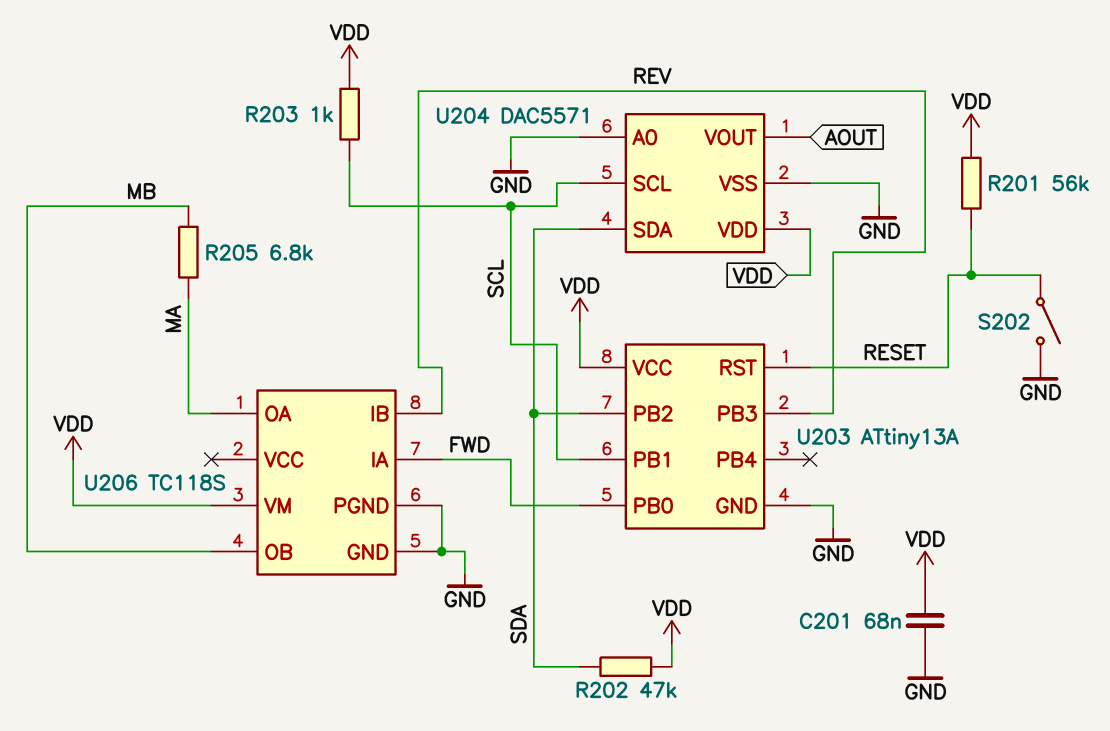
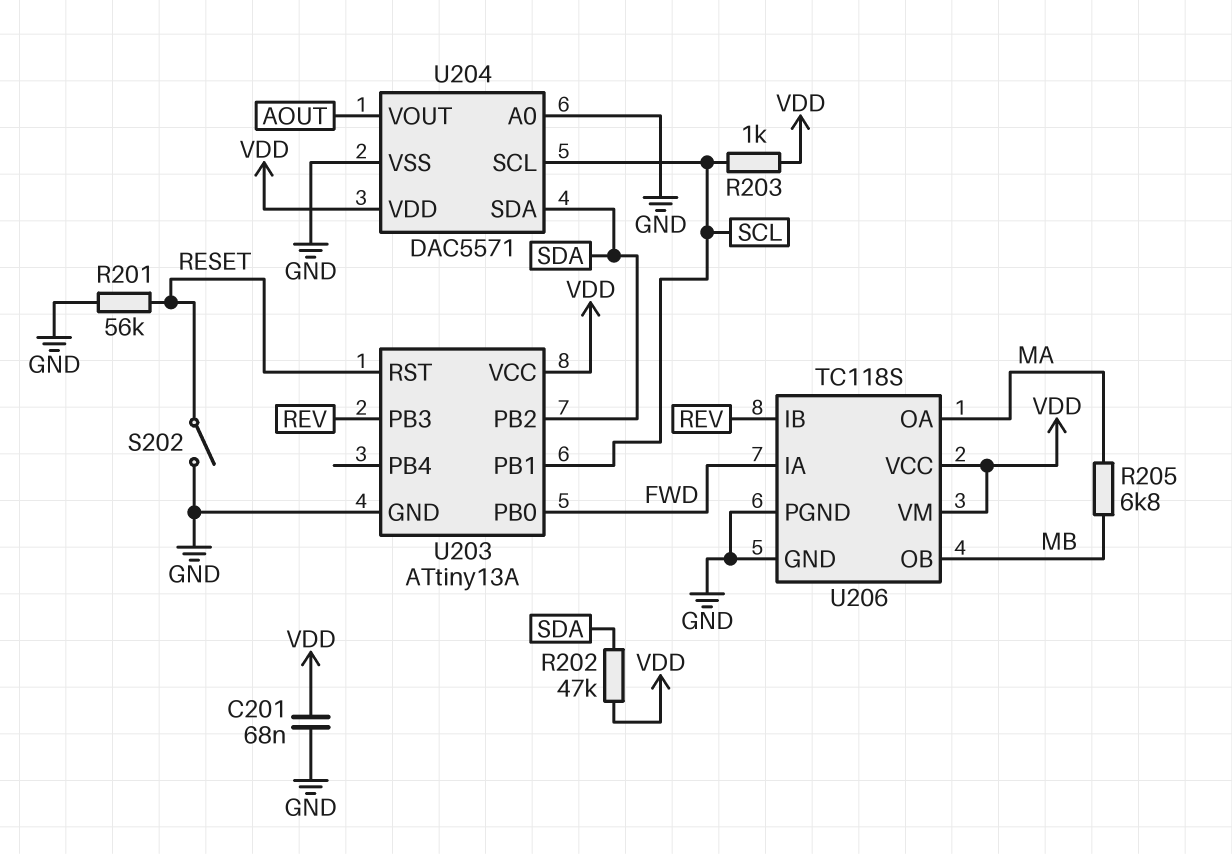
R201: 56k (RESET, VDD) -> 56k (GND, RESET)
U206 pin VCC: none -> VDD

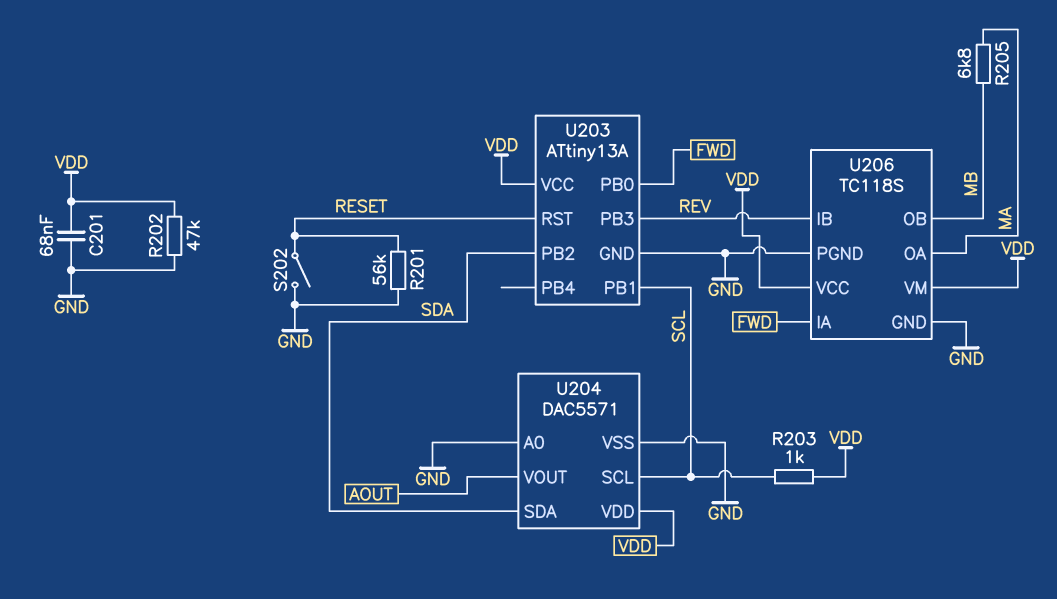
R202: 47k (SDA, VDD) -> 47k (GND, VDD)

